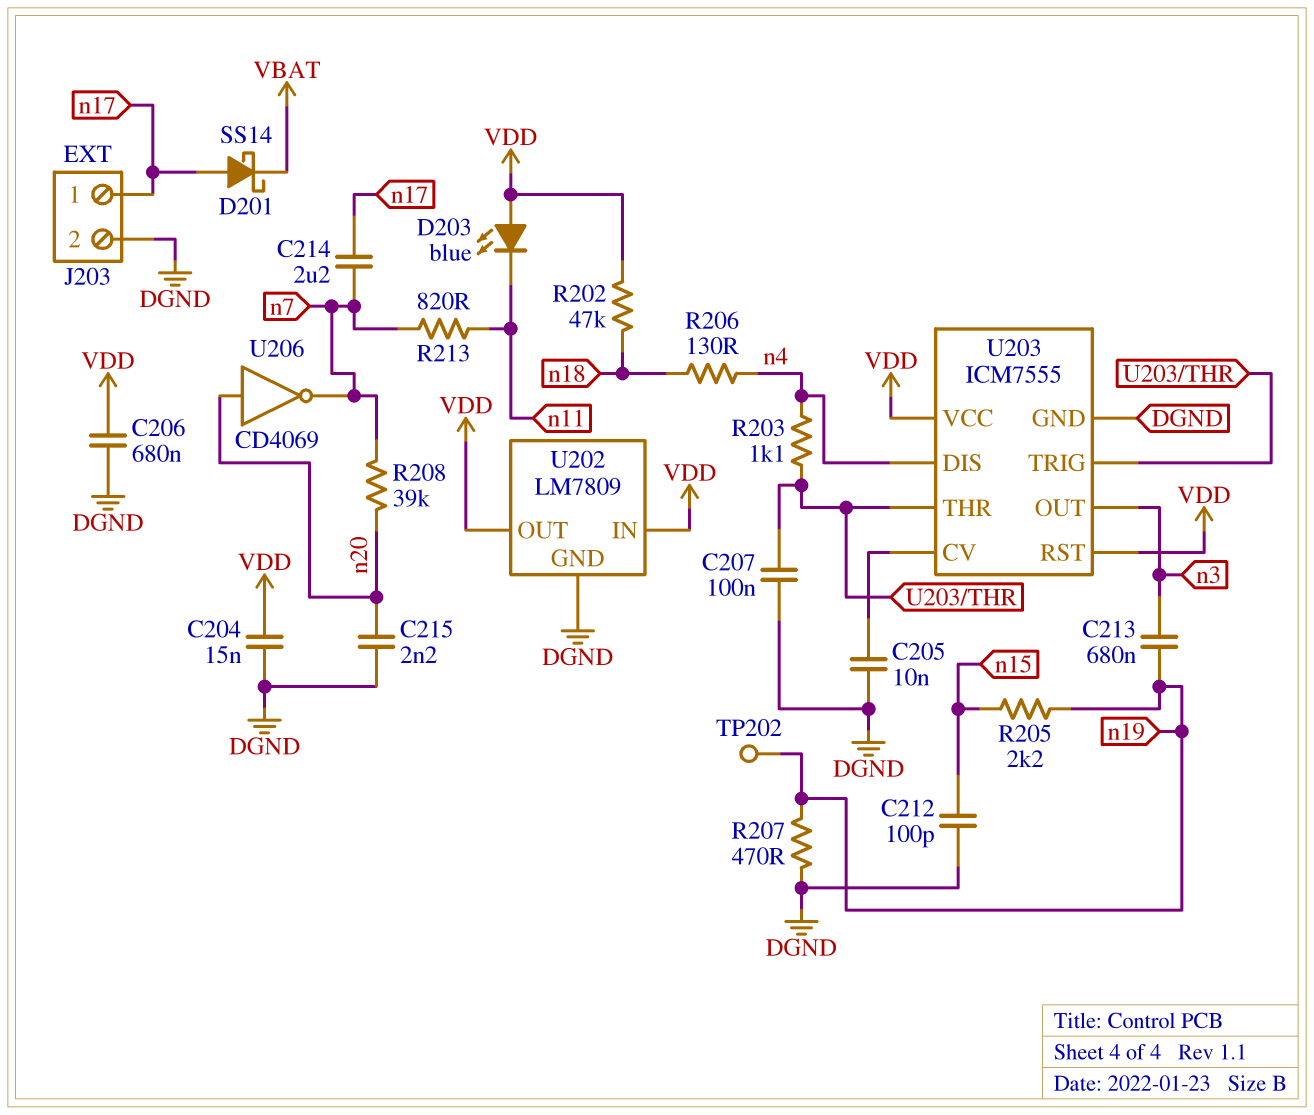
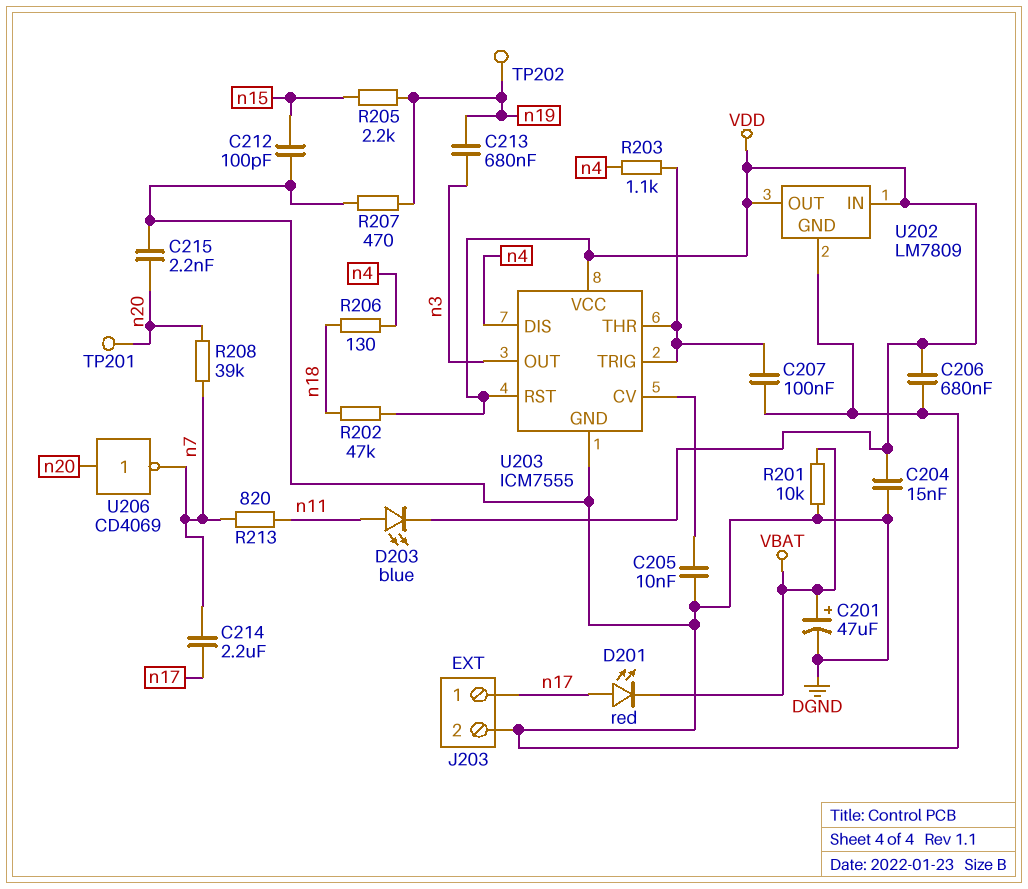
C201: none -> 47uF (plus VBAT, minus DGND)
D201: schottky SS14 (A n17, K VBAT) -> LED red (A n17, K VBAT)
D203: LED blue (A VDD, K n11) -> LED blue (A n11, K VDD)
R201: none -> 10k (DGND, VBAT)
TP201: none -> test point (n20)

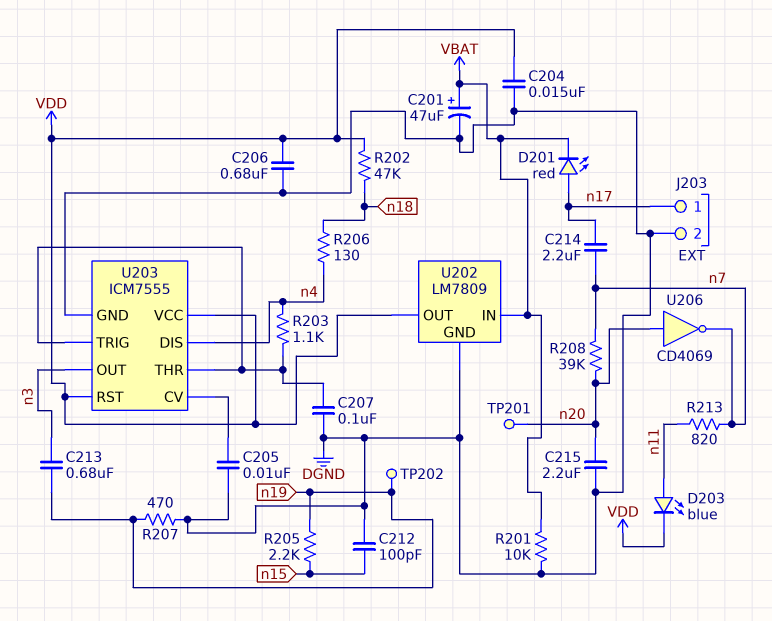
C215: 2.2nF (DGND, n20) -> 2.2uF (DGND, n20)
U202 pin IN: VDD -> VBAT

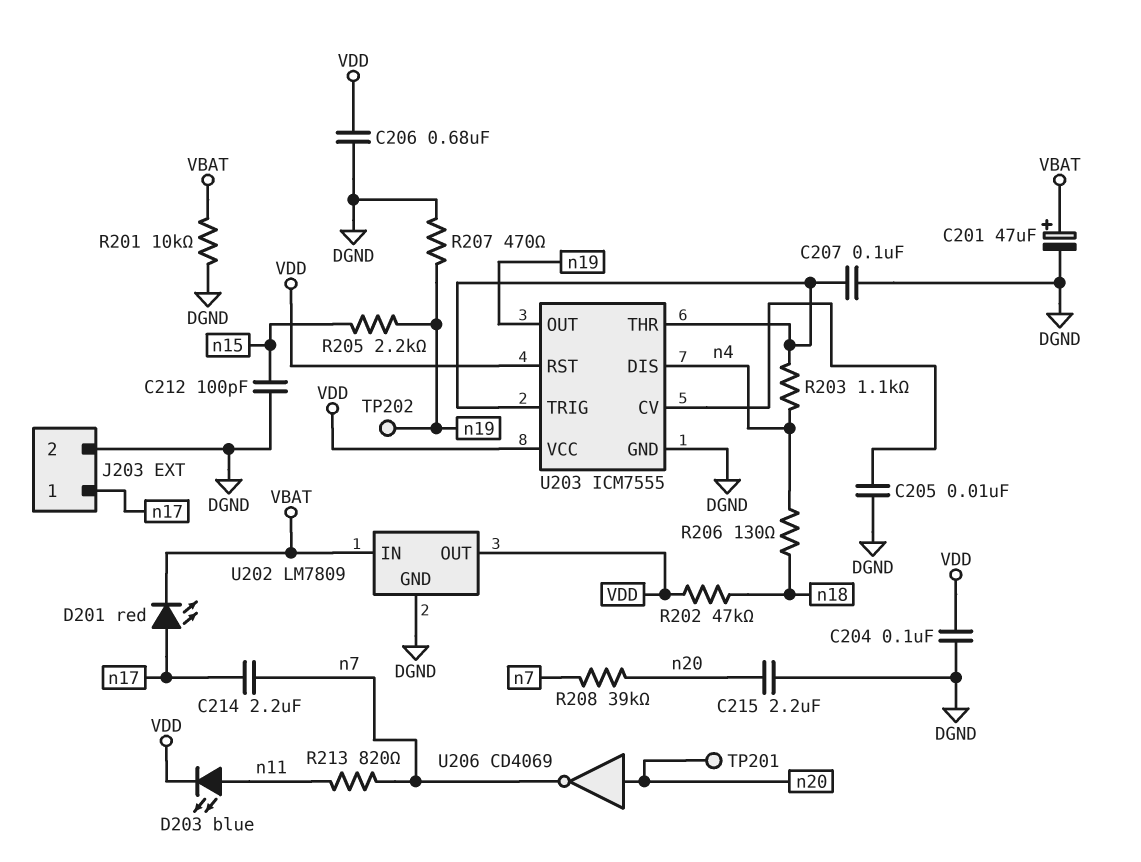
C204: 15nF (DGND, VDD) -> 100nF (DGND, VDD)
C213: 680nF (n3, n19) -> none
U203 pin OUT: n3 -> n19

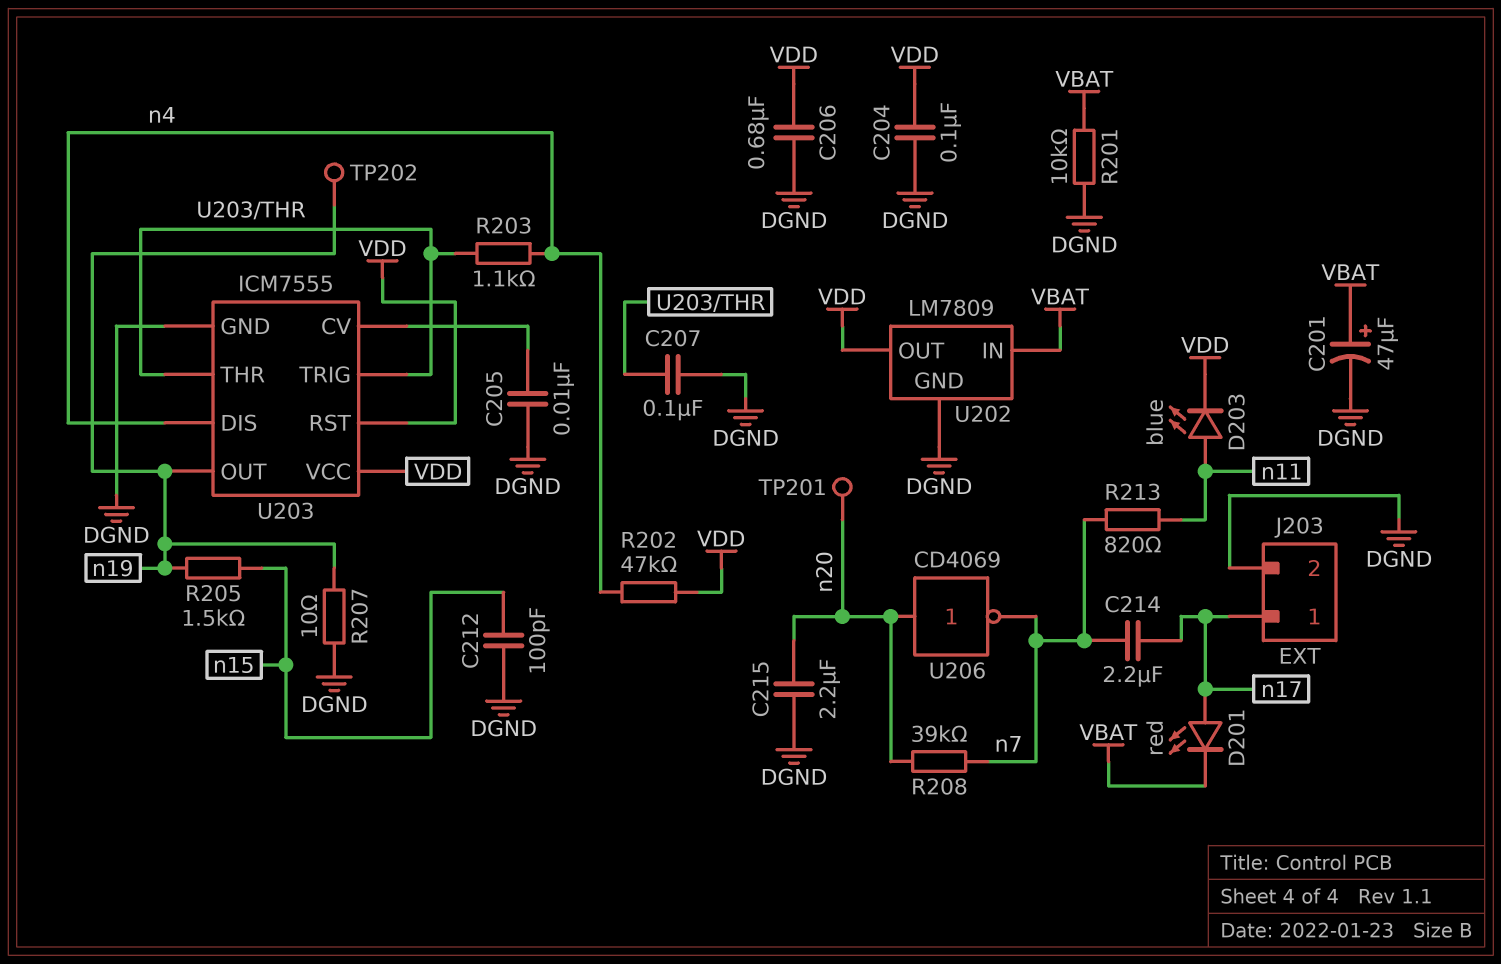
R202: 47k (VDD, n18) -> 47k (VDD, n4)
R205: 2.2k (n15, n19) -> 1.5k (n15, n19)
R206: 130 (n4, n18) -> none
R207: 470 (DGND, n19) -> 10 (DGND, n19)

